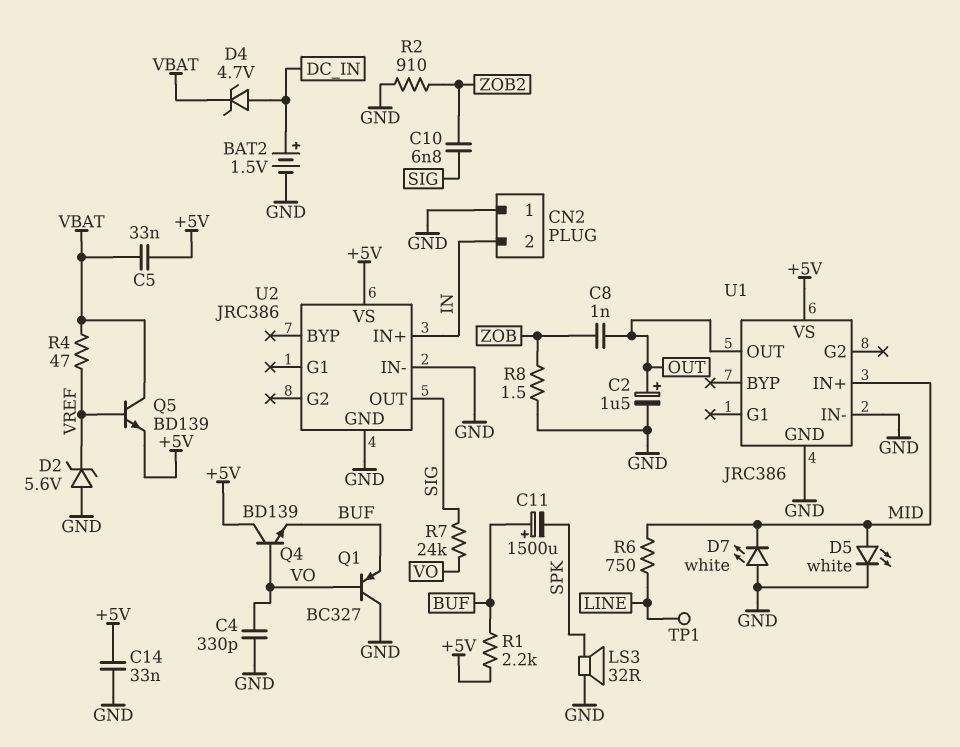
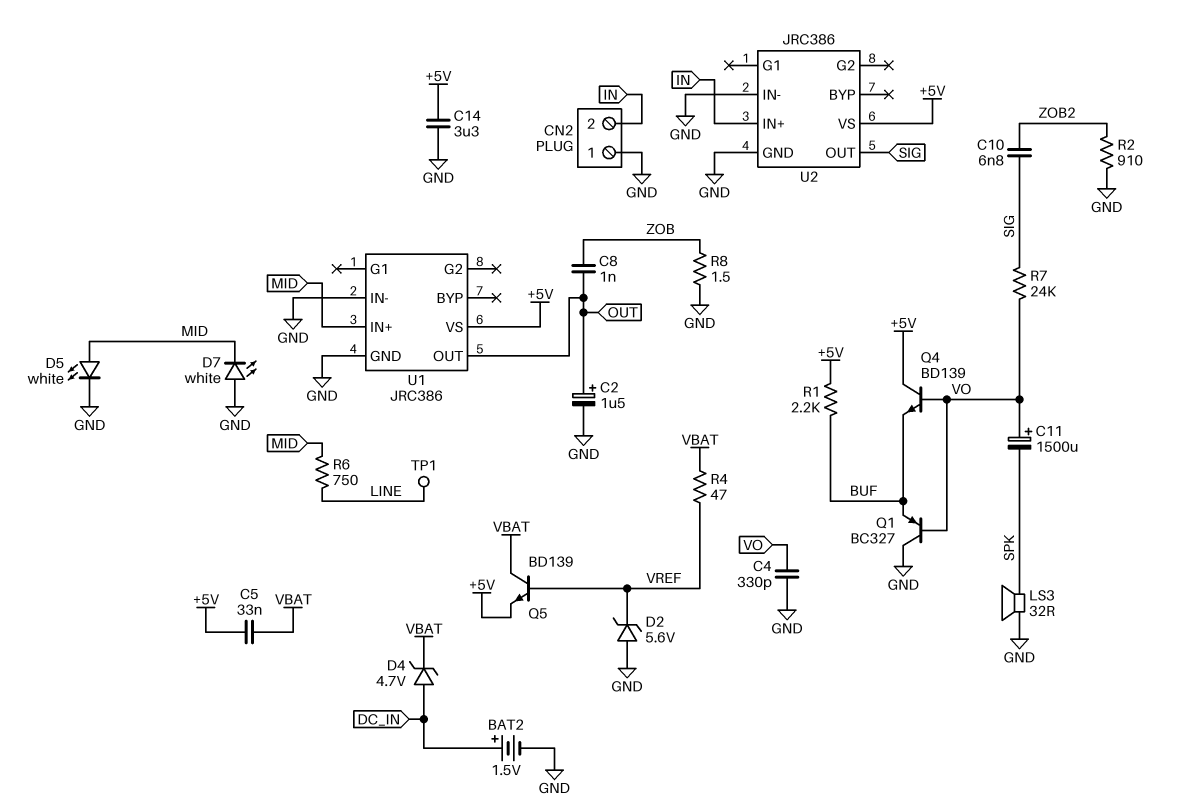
C11: 1500uF (plus BUF, minus SPK) -> 1500uF (plus VO, minus SPK)
C14: 33nF (+5V, GND) -> 3.3uF (+5V, GND)

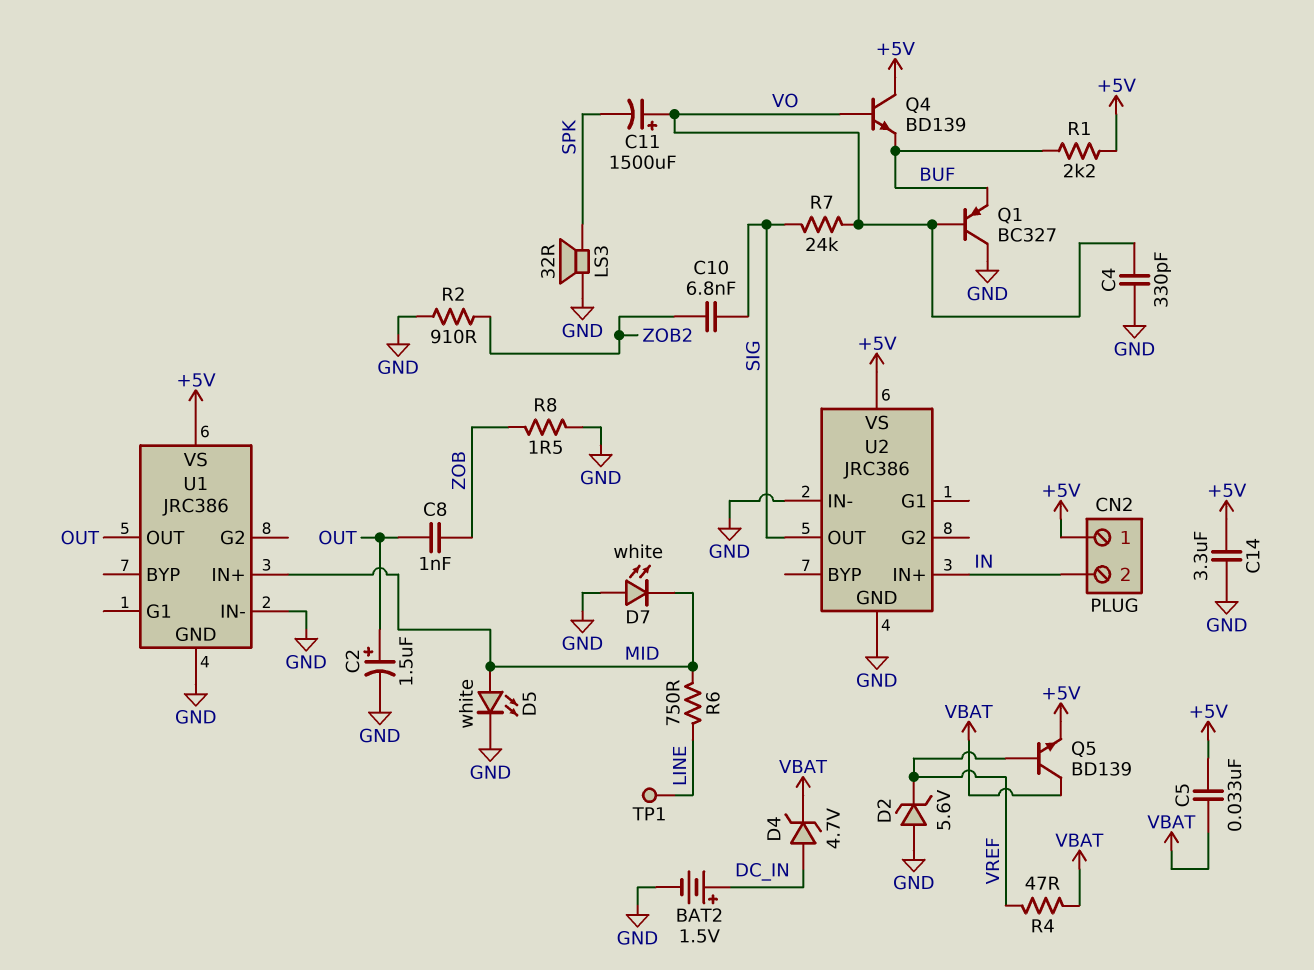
CN2 pin 1: GND -> +5V

